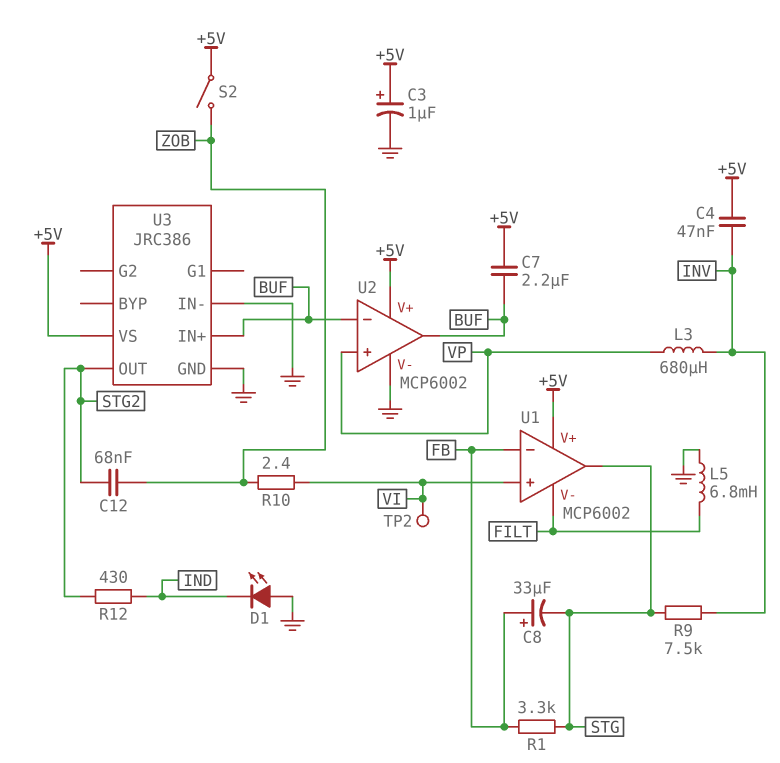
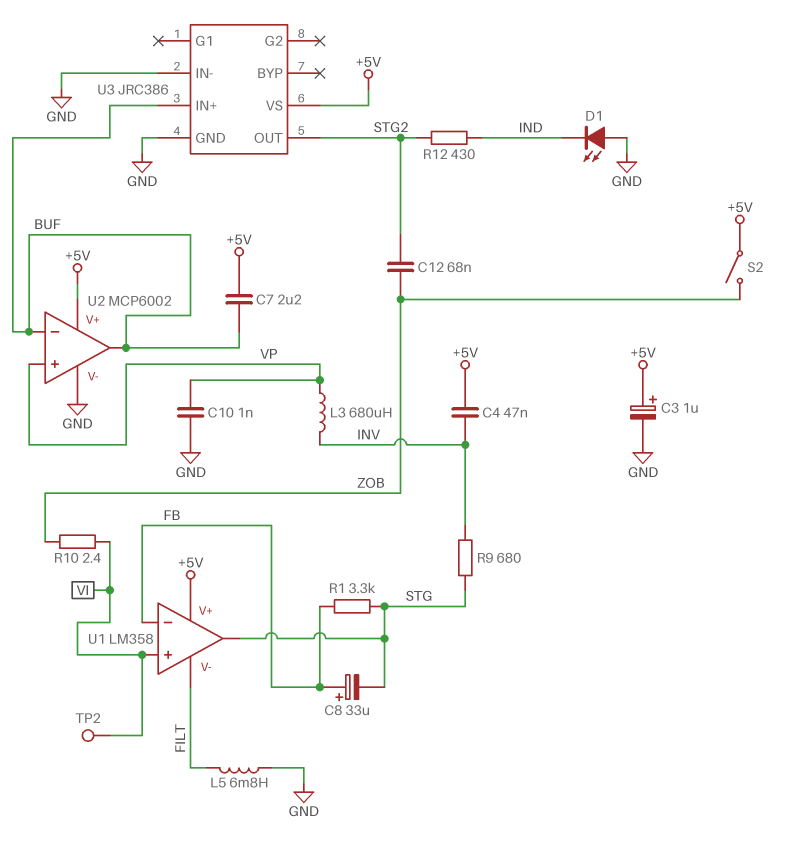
C10: none -> 1nF (GND, VP)
R9: 7.5k (INV, STG) -> 680 (INV, STG)
U1: MCP6002 -> LM358

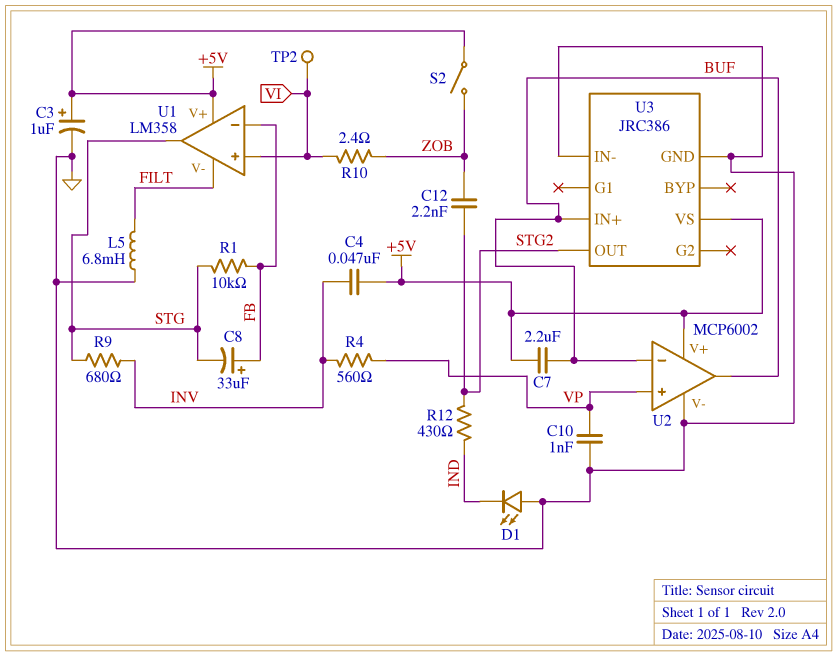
C12: 68nF (STG2, ZOB) -> 2.2nF (STG2, ZOB)
L3: 680uH (INV, VP) -> none
R1: 3.3k (FB, STG) -> 10k (FB, STG)
R4: none -> 560 (INV, VP)

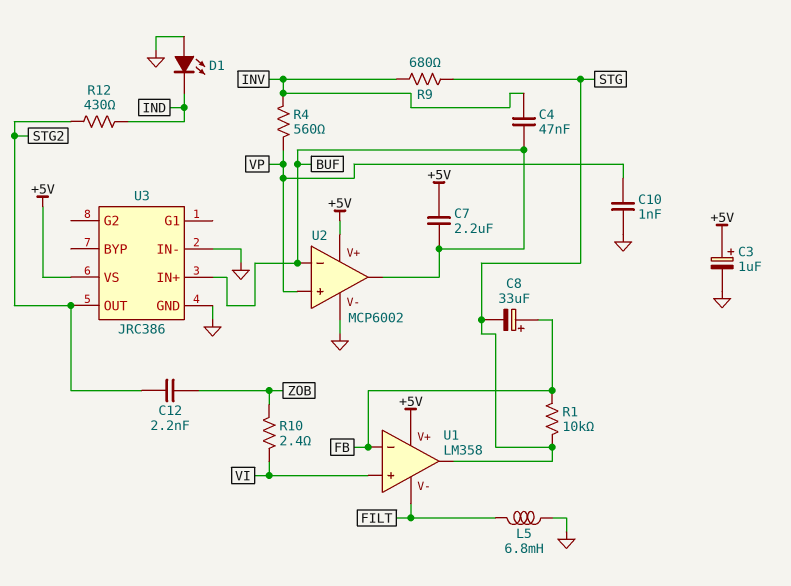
C4: 47nF (+5V, INV) -> 47nF (BUF, INV)
S2: switch (+5V, ZOB) -> none
TP2: test point (VI) -> none

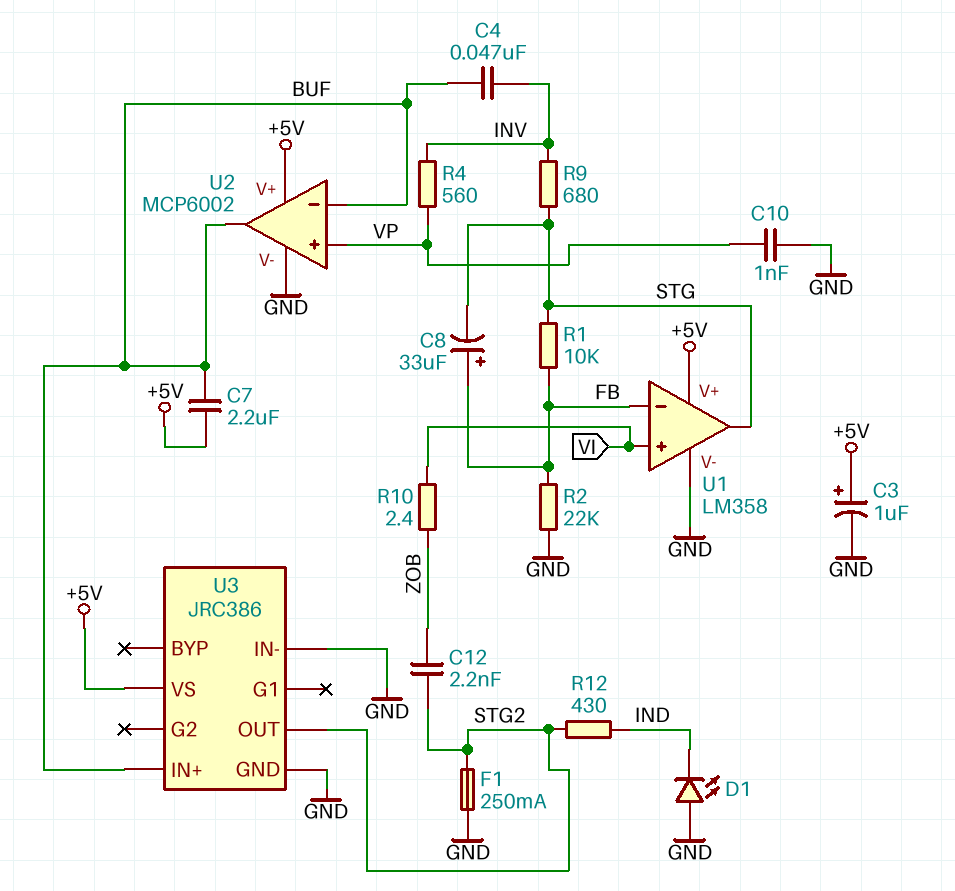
F1: none -> 250mA (GND, STG2)
L5: 6.8mH (FILT, GND) -> none
R2: none -> 22k (FB, GND)
U1 pin V-: FILT -> GND

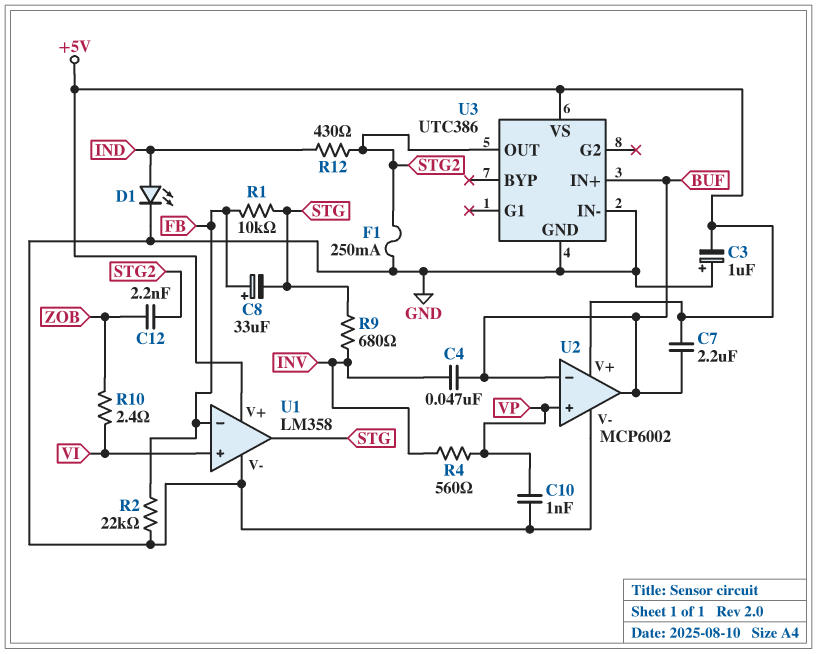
C3: 1uF (plus +5V, minus GND) -> 1uF (plus GND, minus +5V)
D1: LED (A GND, K IND) -> LED (A IND, K GND)
U3: JRC386 -> UTC386

